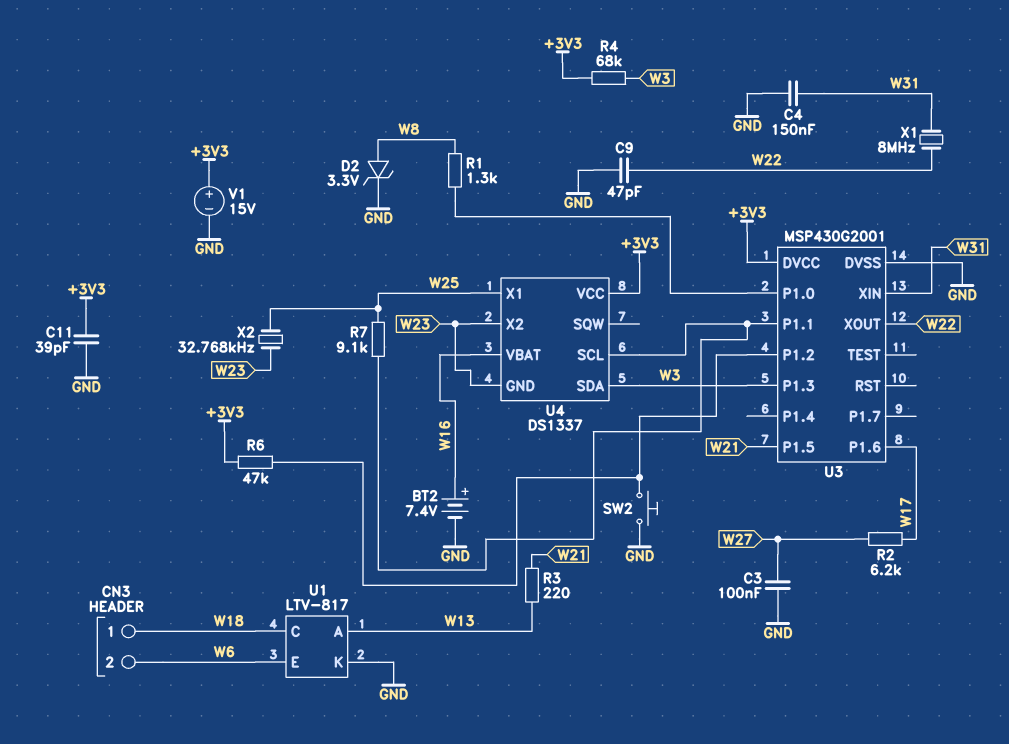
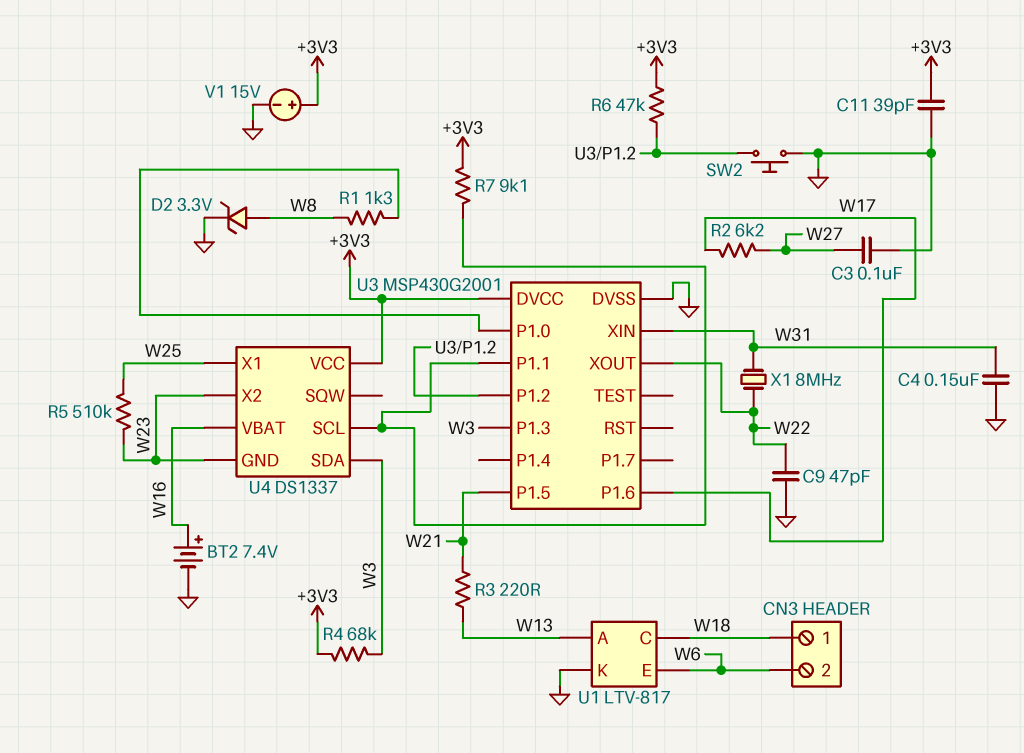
R5: none -> 510k (W23, W25)
R7: 9.1k (U3/P1.1, W25) -> 9.1k (+3V3, U3/P1.1)
X2: 32.768kHz (W23, W25) -> none

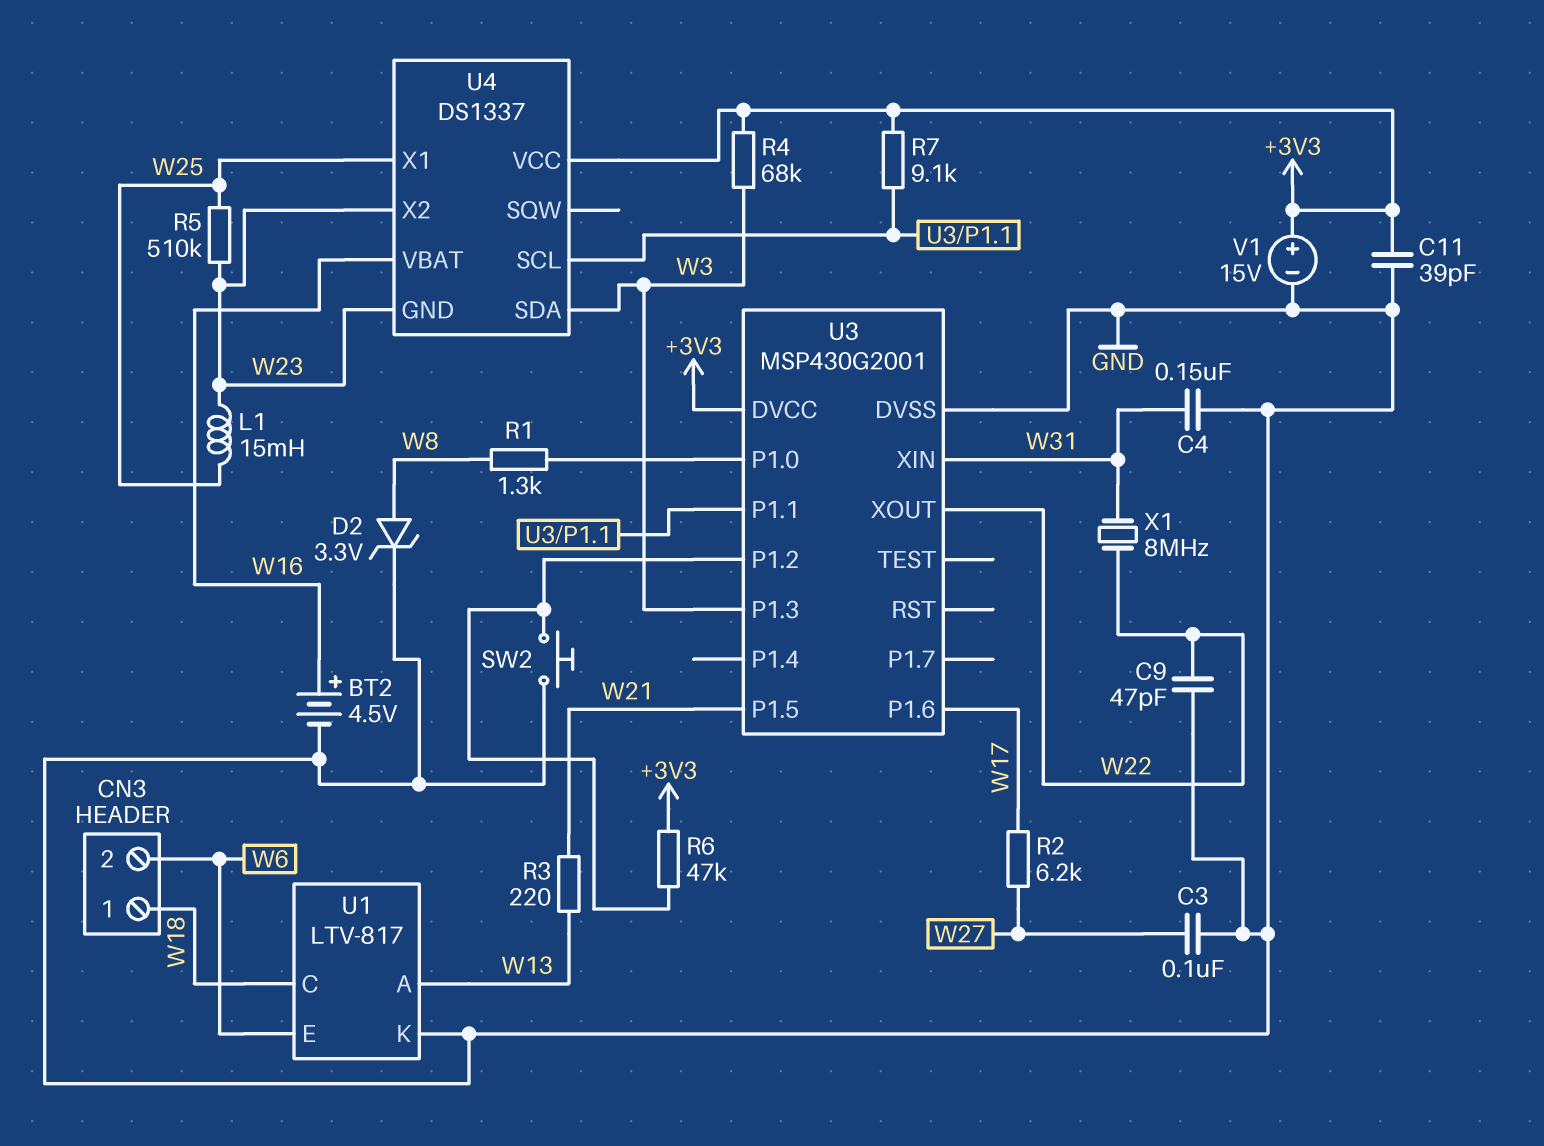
BT2: 7.4V (plus W16, minus GND) -> 4.5V (plus W16, minus GND)
L1: none -> 15mH (W23, W25)

